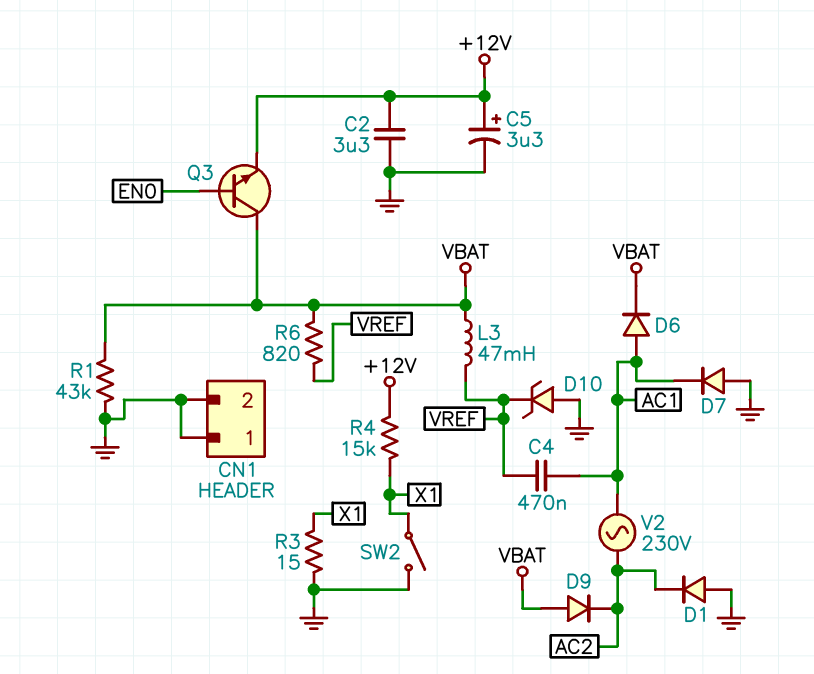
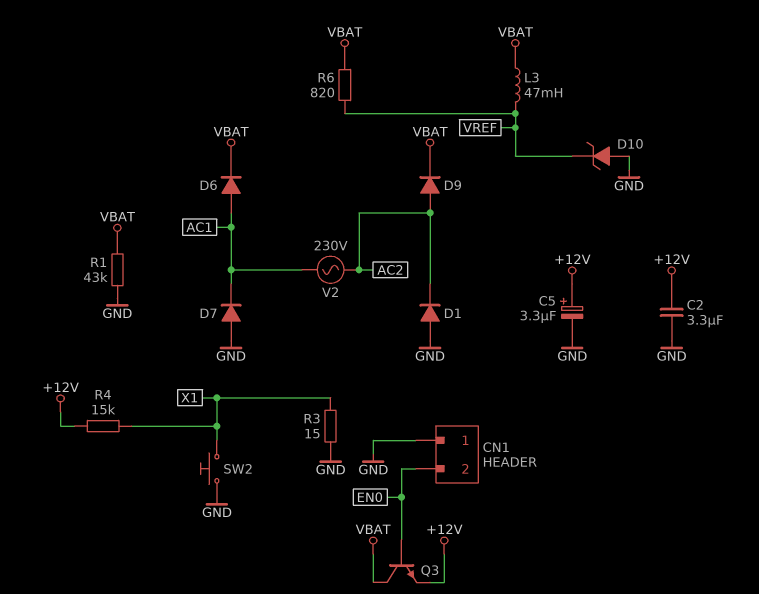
C4: 470nF (AC1, VREF) -> none
CN1 pin 2: GND -> EN0
D9: diode (A VBAT, K AC2) -> diode (A AC2, K VBAT)
SW2: switch (GND, X1) -> button (GND, X1)

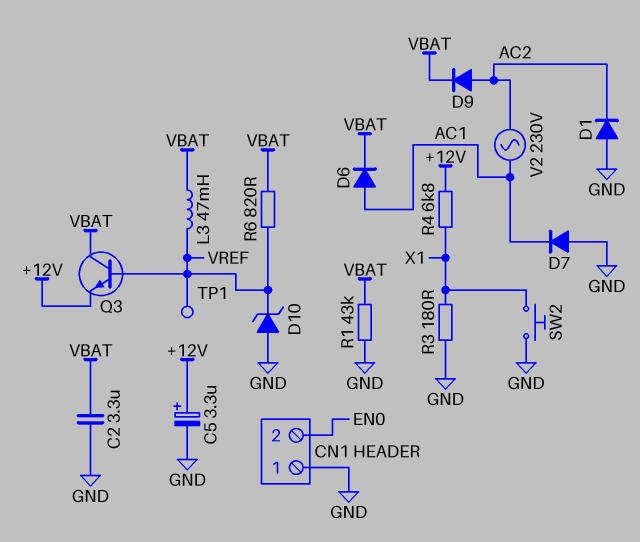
C2: 3.3uF (+12V, GND) -> 3.3uF (GND, VBAT)
Q3: NPN (B EN0, C VBAT, E +12V) -> NPN (B VREF, C VBAT, E +12V)
R3: 15 (GND, X1) -> 180 (GND, X1)
R4: 15k (+12V, X1) -> 6.8k (+12V, X1)
TP1: none -> test point (VREF)

